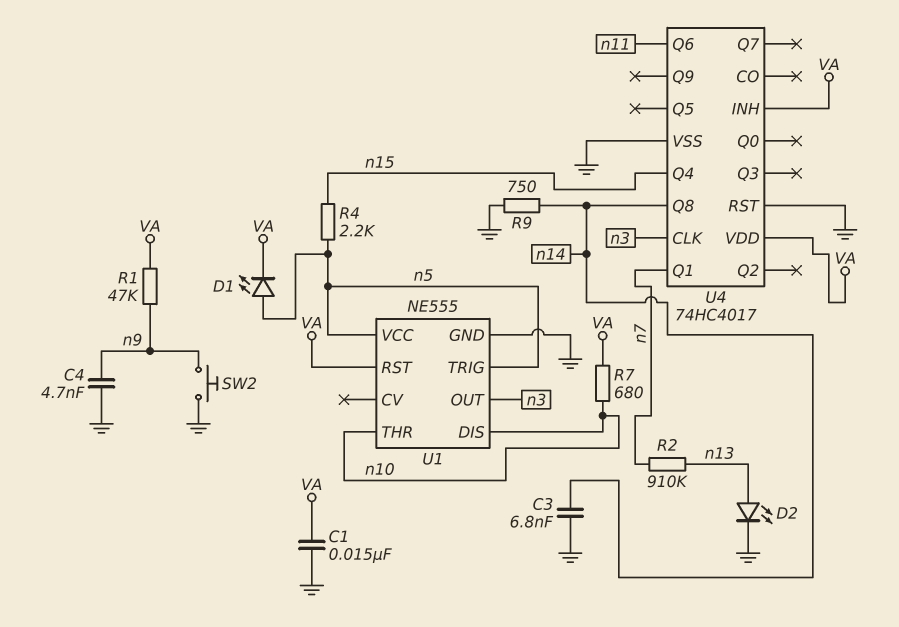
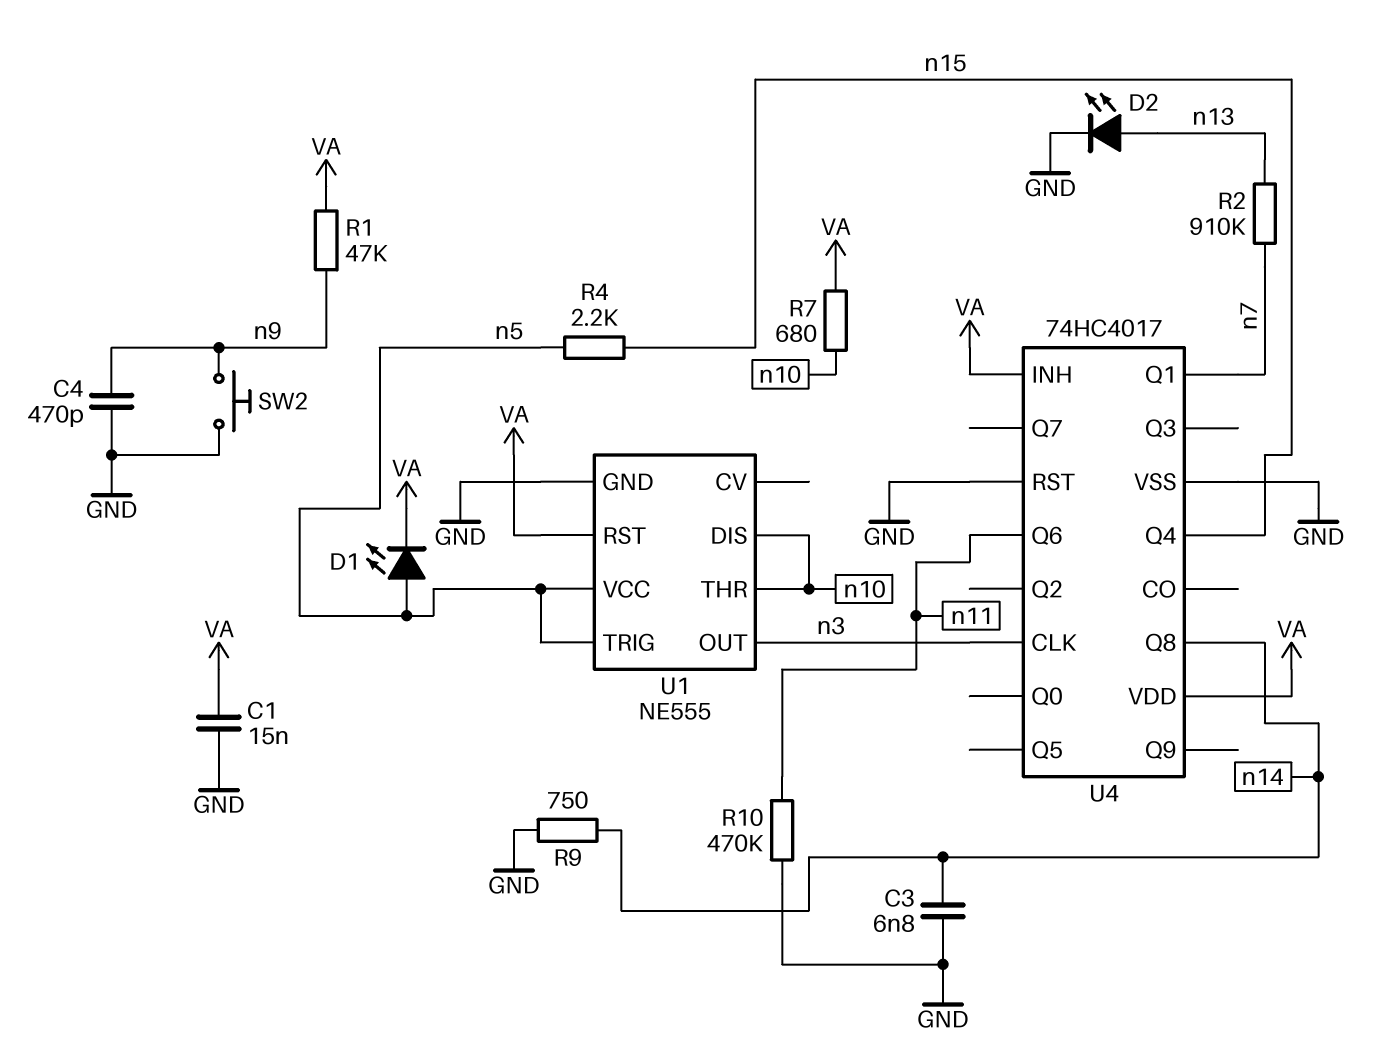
C4: 4.7nF (GND, n9) -> 470pF (GND, n9)
R10: none -> 470k (GND, n11)

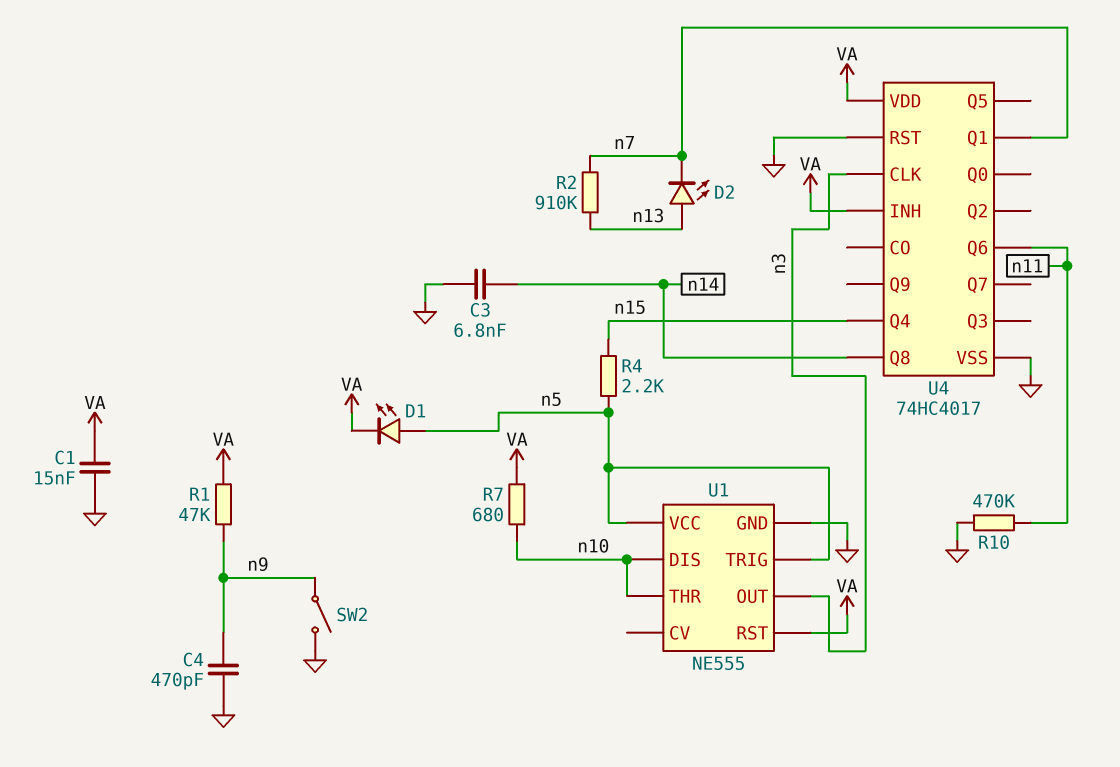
D2: LED (A n13, K GND) -> LED (A n13, K n7)
R9: 750 (GND, n14) -> none
SW2: button (GND, n9) -> switch (GND, n9)

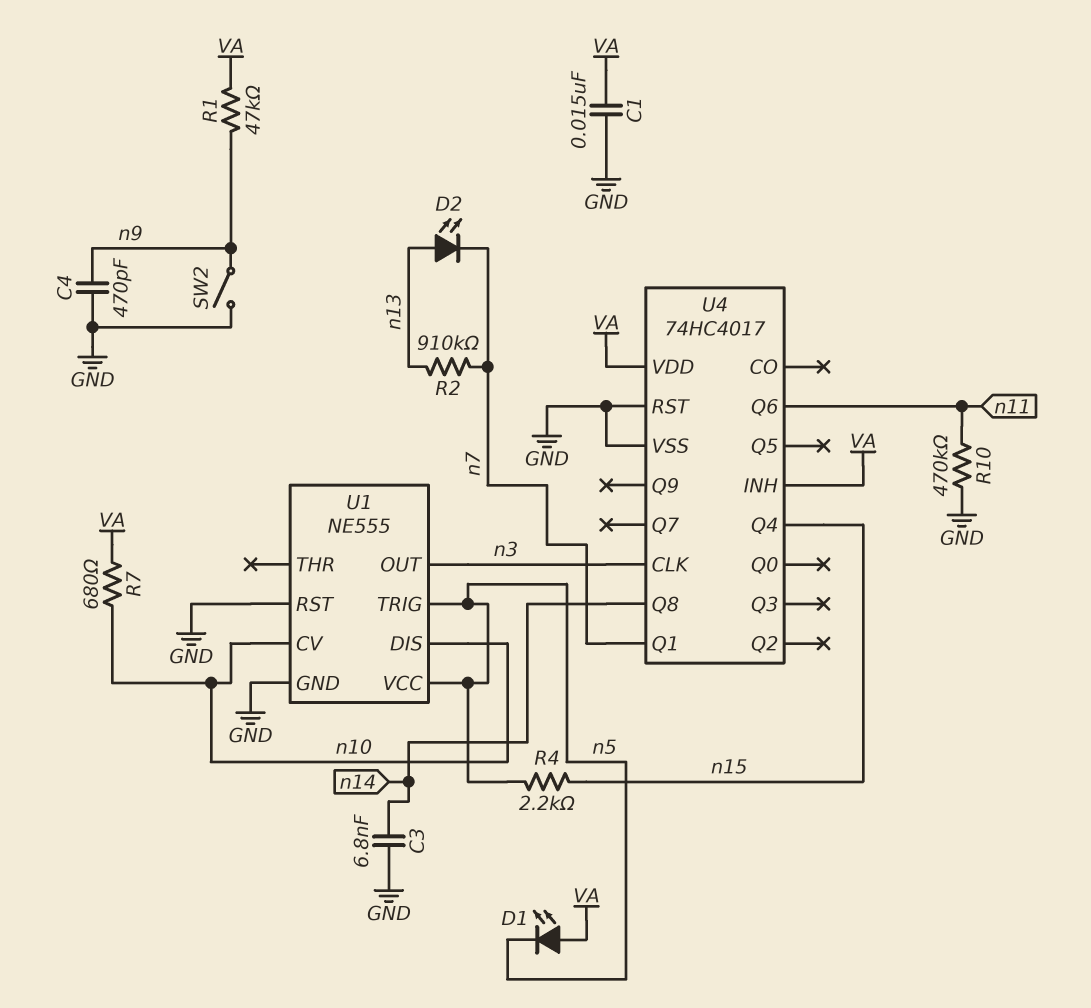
D1: LED (A n5, K VA) -> LED (A VA, K n5)
U1 pin CV: none -> n10
U1 pin RST: VA -> GND
U1 pin THR: n10 -> none

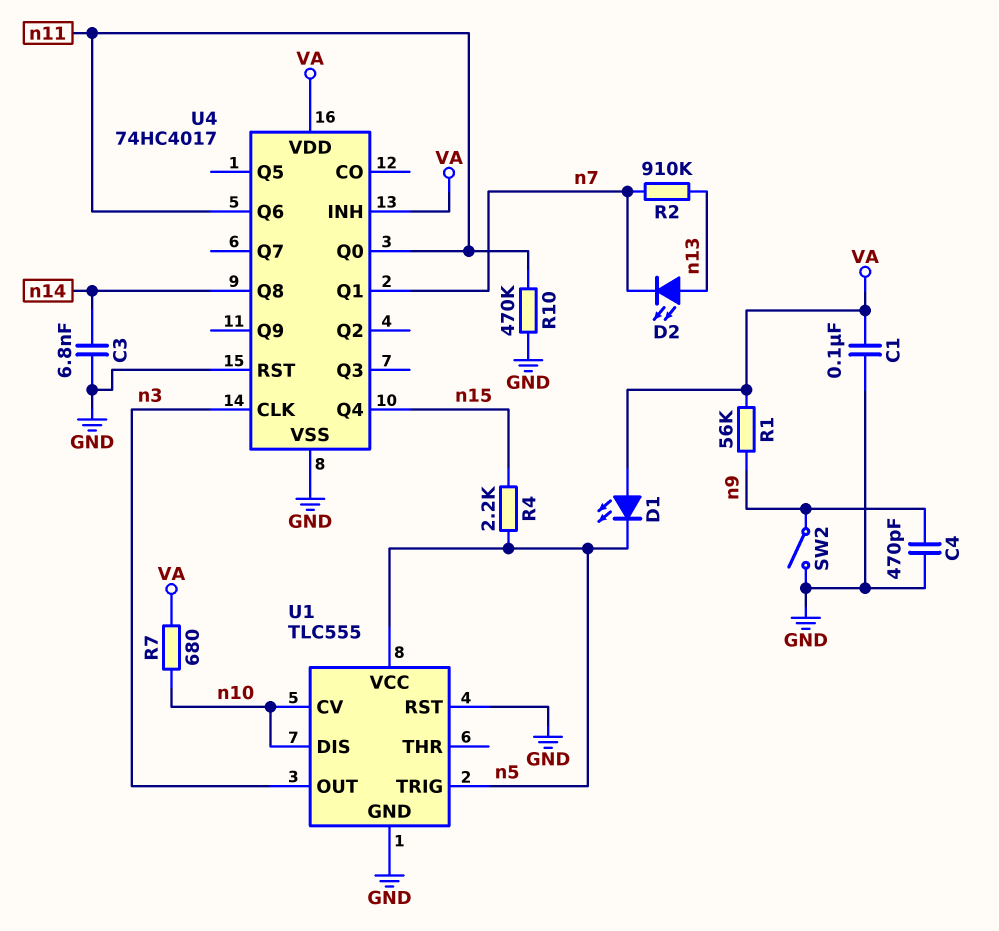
C1: 15nF (GND, VA) -> 100nF (GND, VA)
R1: 47k (VA, n9) -> 56k (VA, n9)
U1: NE555 -> TLC555
U4 pin Q0: none -> n11

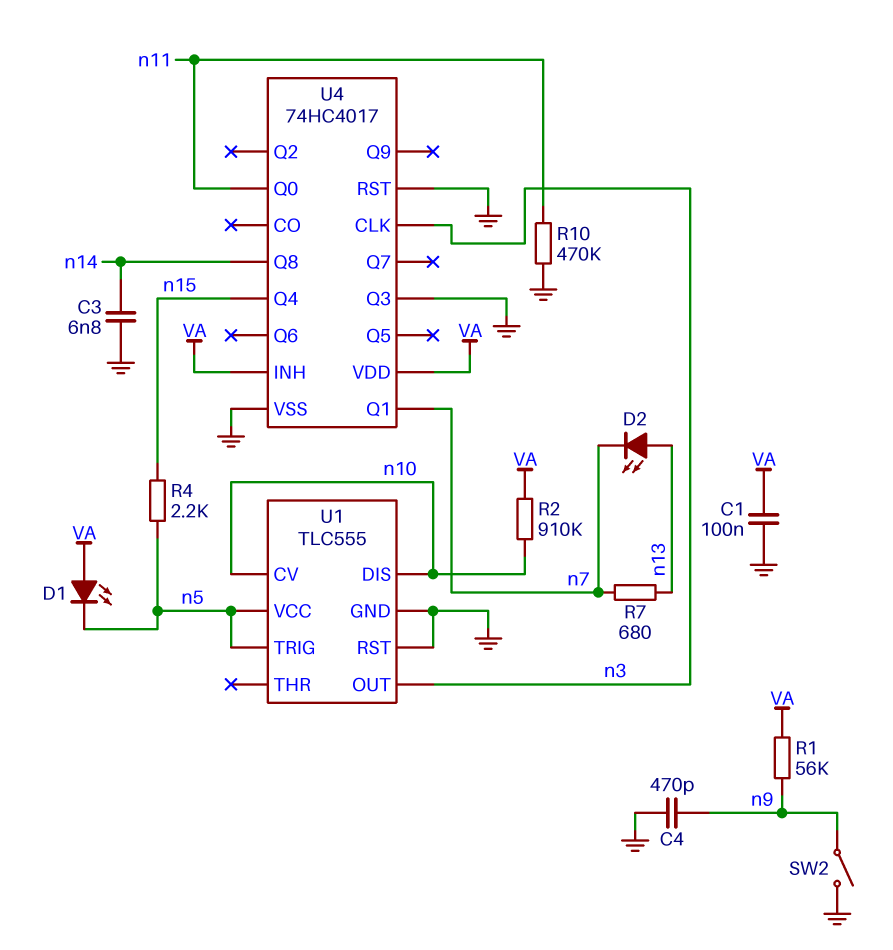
R2: 910k (n7, n13) -> 910k (VA, n10)
R7: 680 (VA, n10) -> 680 (n7, n13)
U4 pin Q3: none -> GND
U4 pin Q6: n11 -> none

